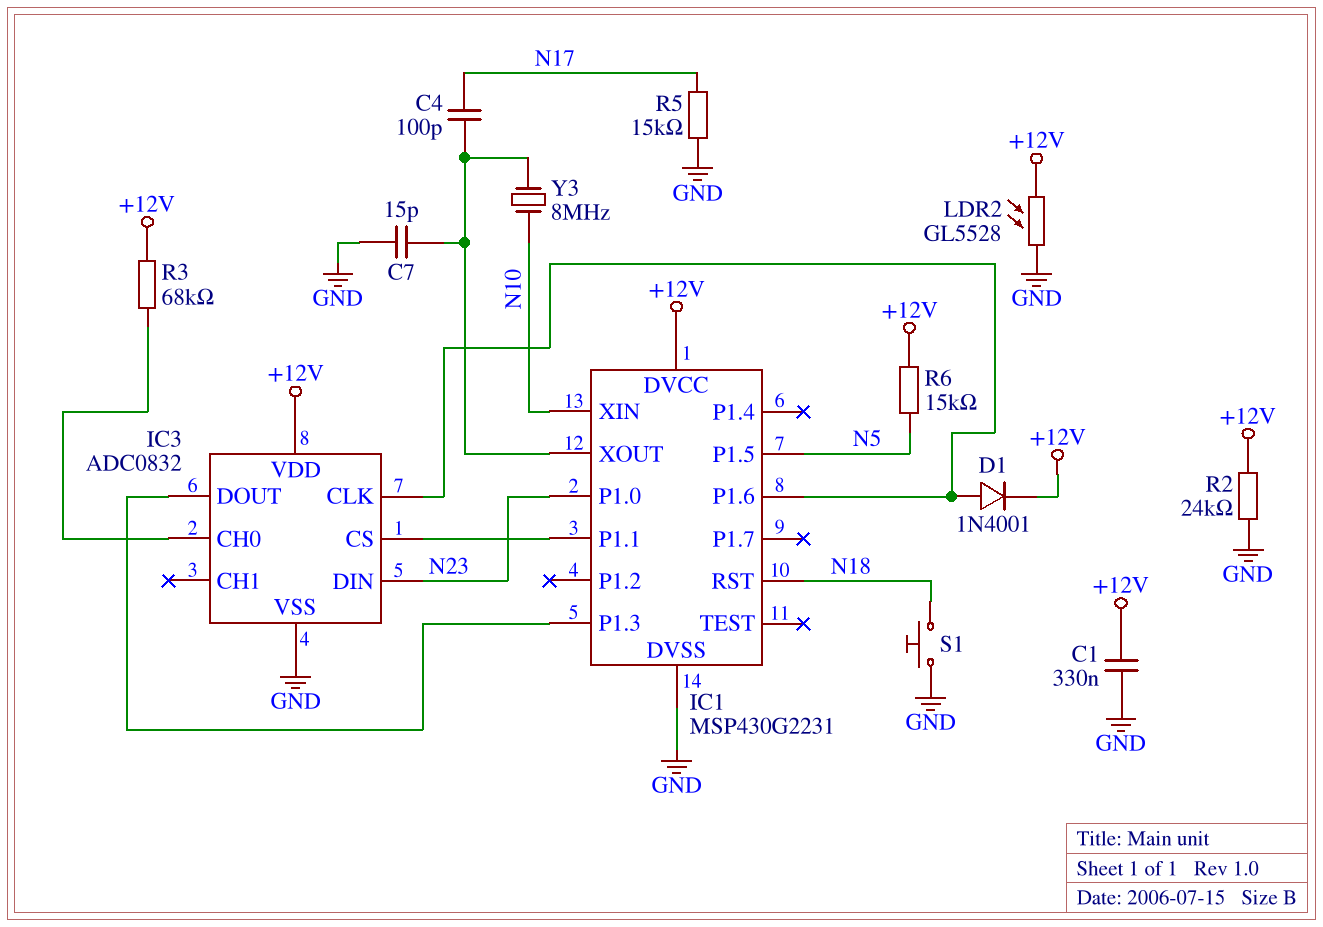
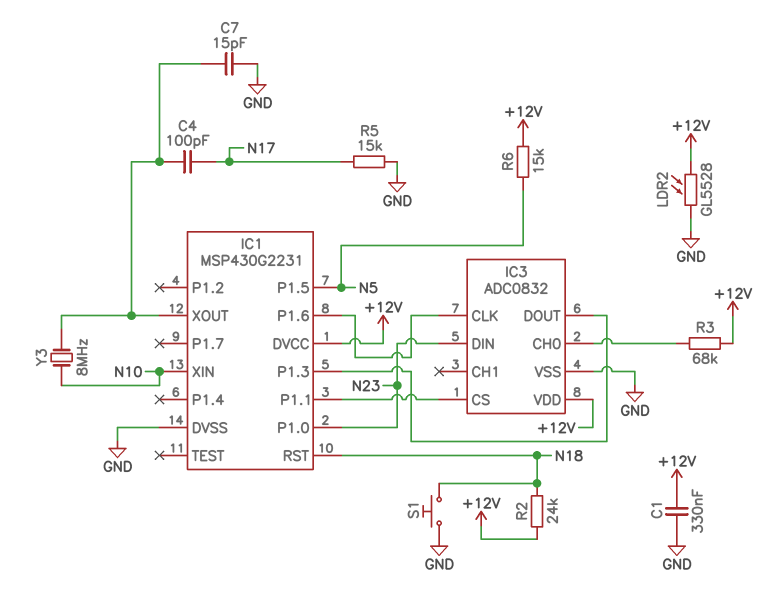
D1: diode 1N4001 (A IC1/P1.6, K +12V) -> none
R2: 24k (+12V, GND) -> 24k (+12V, N18)

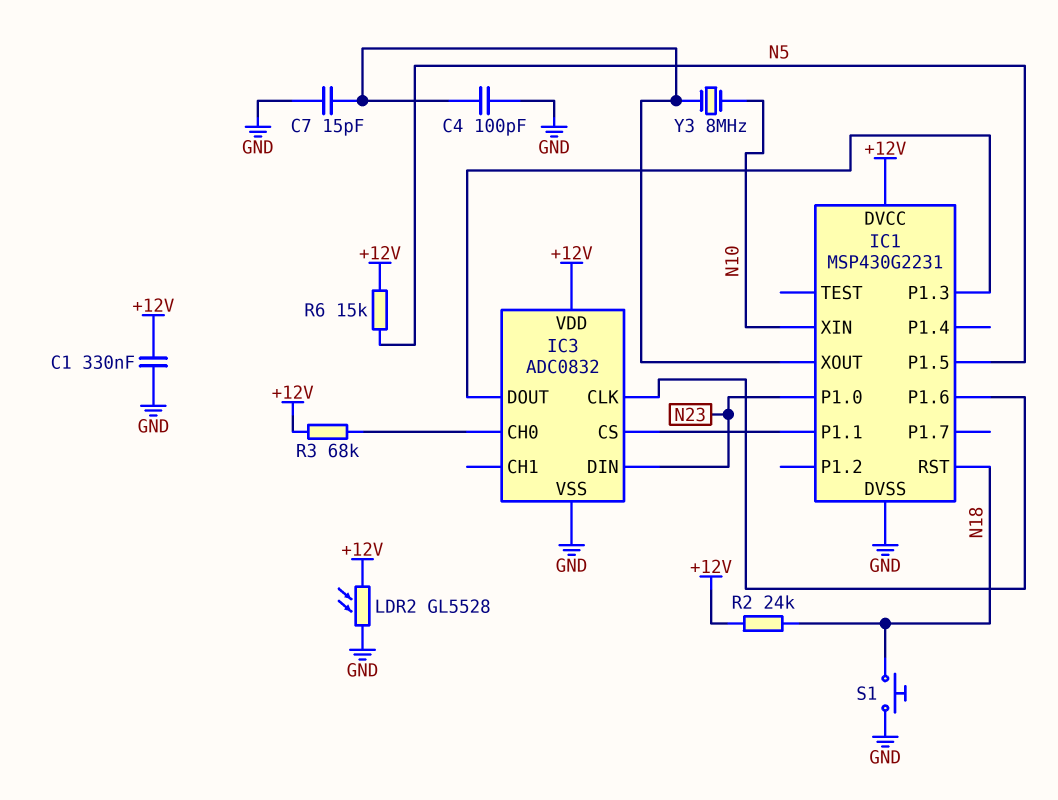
C4: 100pF (IC1/XOUT, N17) -> 100pF (GND, IC1/XOUT)
R5: 15k (GND, N17) -> none

